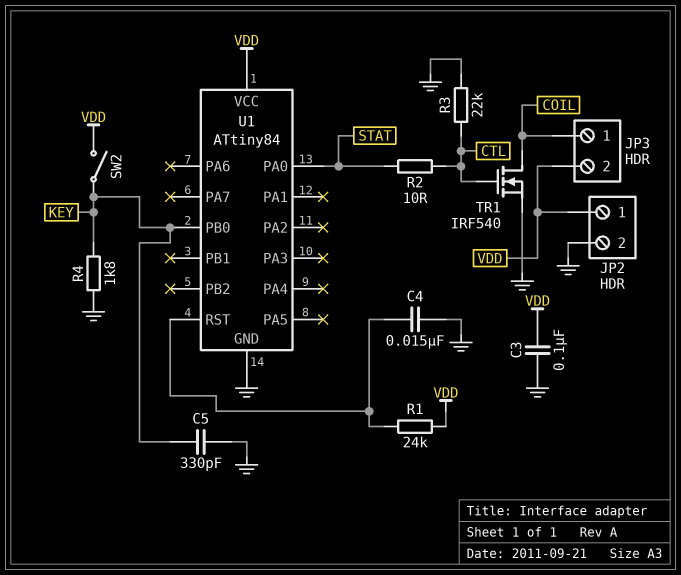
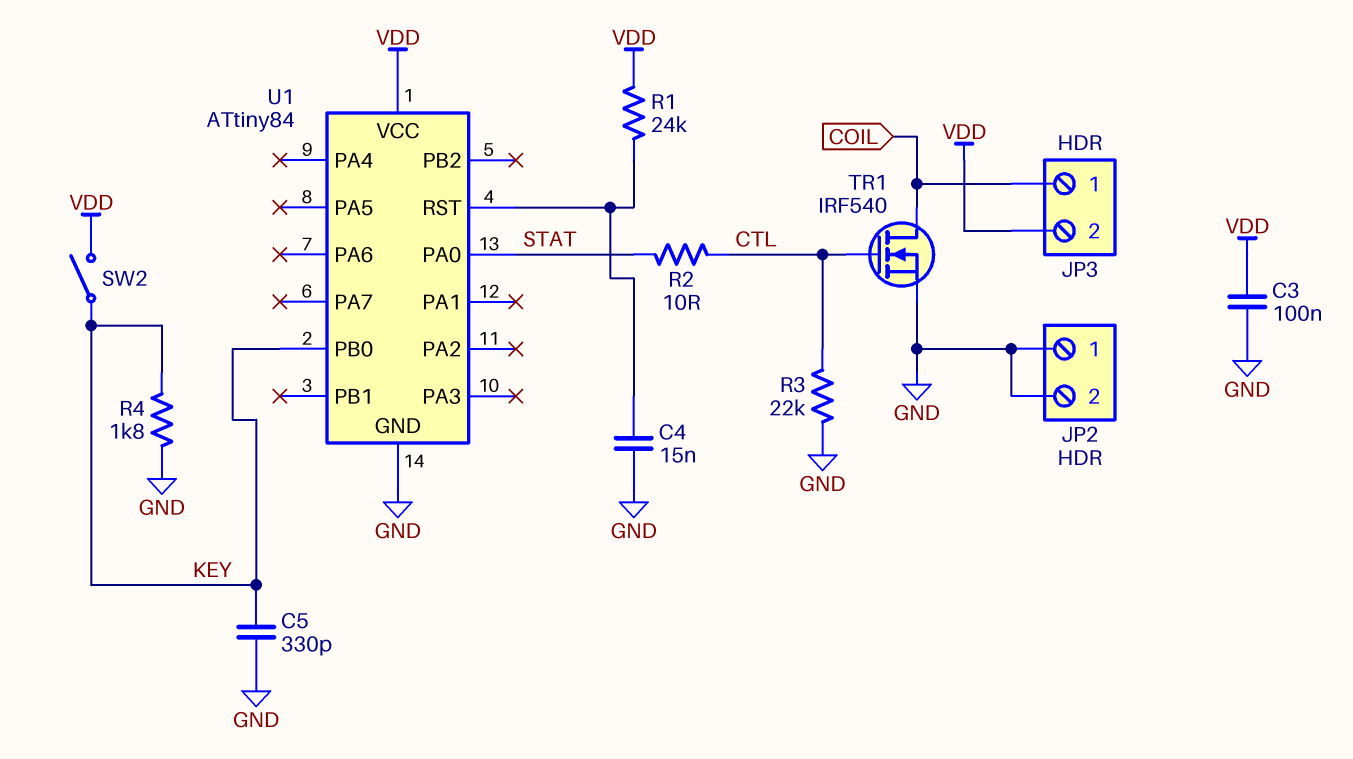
JP2 pin 1: VDD -> GND

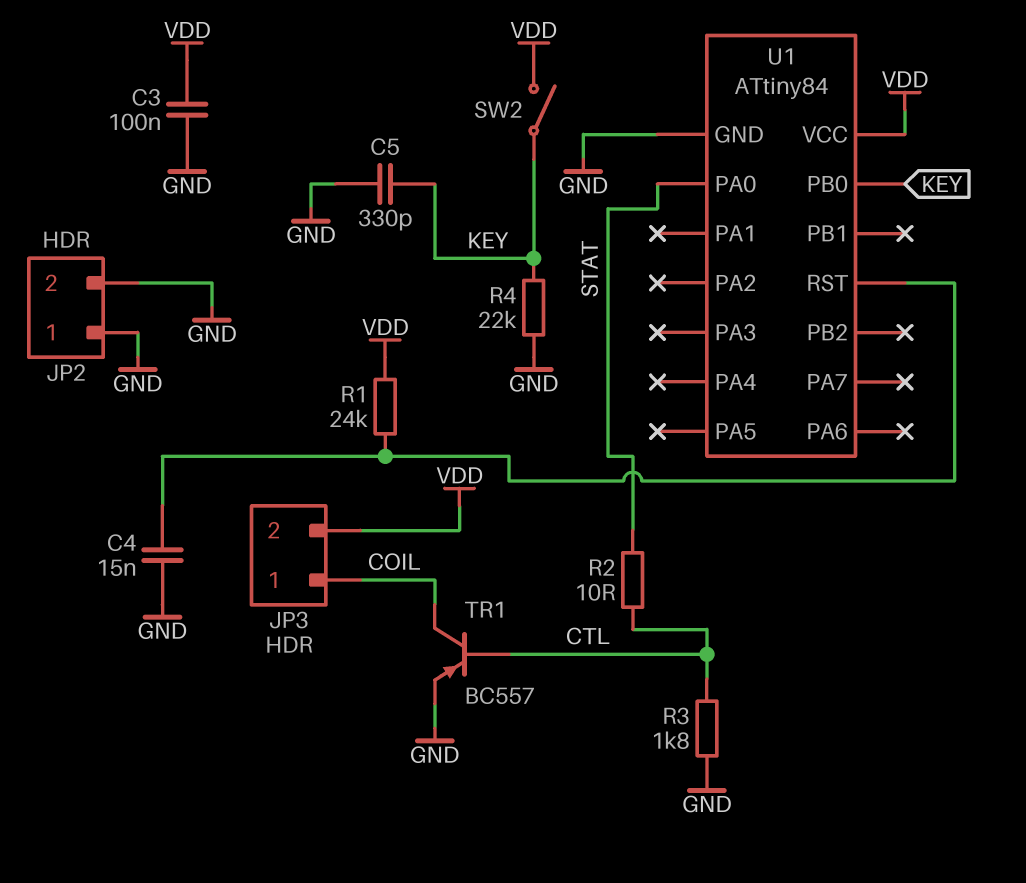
R3: 22k (CTL, GND) -> 1.8k (CTL, GND)
R4: 1.8k (GND, KEY) -> 22k (GND, KEY)
TR1: NMOS IRF540 (G CTL, D COIL, S GND) -> PNP BC557 (B CTL, C COIL, E GND)

